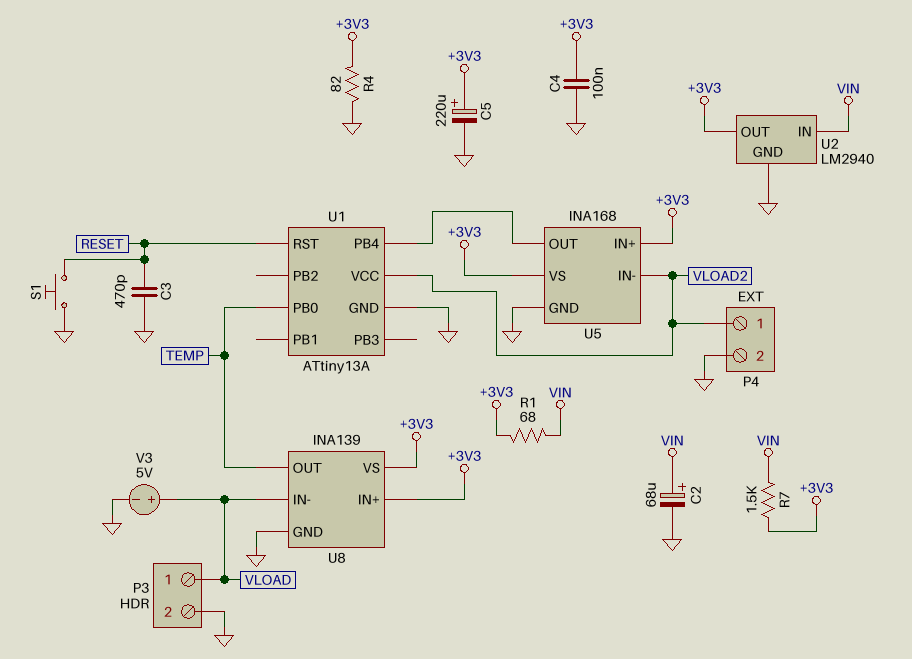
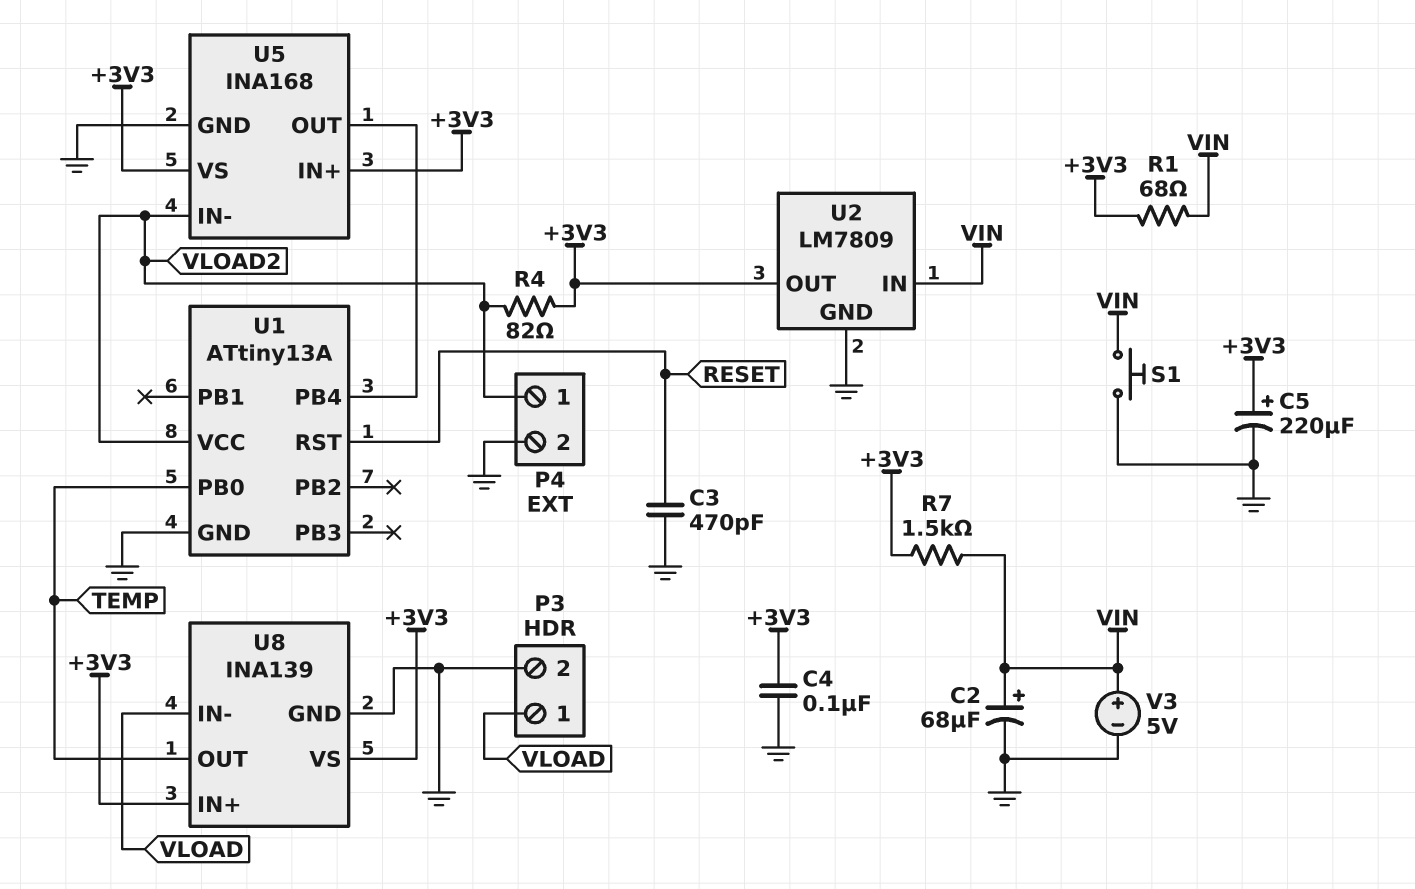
R4: 82 (+3V3, GND) -> 82 (+3V3, VLOAD2)
S1: button (GND, RESET) -> button (GND, VIN)
U2: LM2940 -> LM7809
V3: 5V (plus VLOAD, minus GND) -> 5V (plus VIN, minus GND)

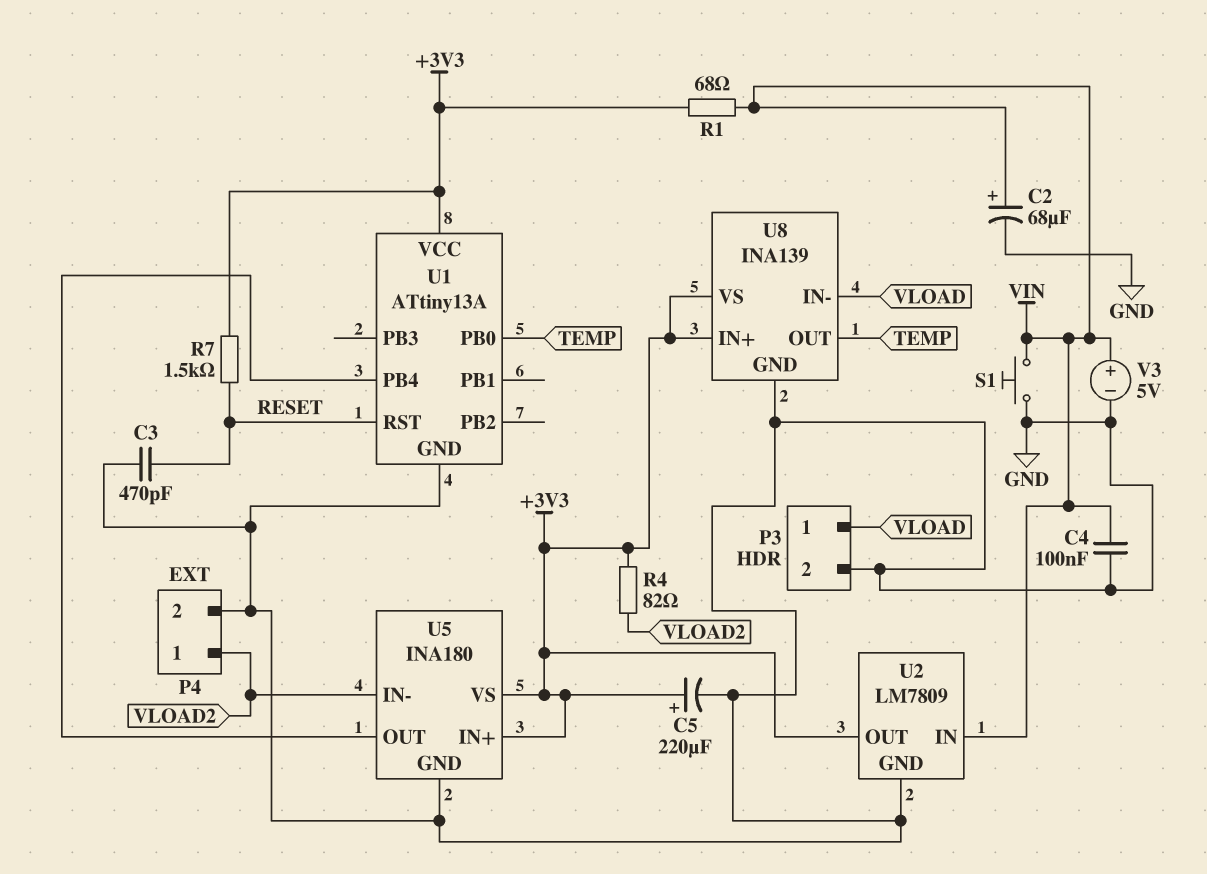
C4: 100nF (+3V3, GND) -> 100nF (GND, VIN)
R7: 1.5k (+3V3, VIN) -> 1.5k (+3V3, RESET)
U1 pin VCC: VLOAD2 -> +3V3
U5: INA168 -> INA180

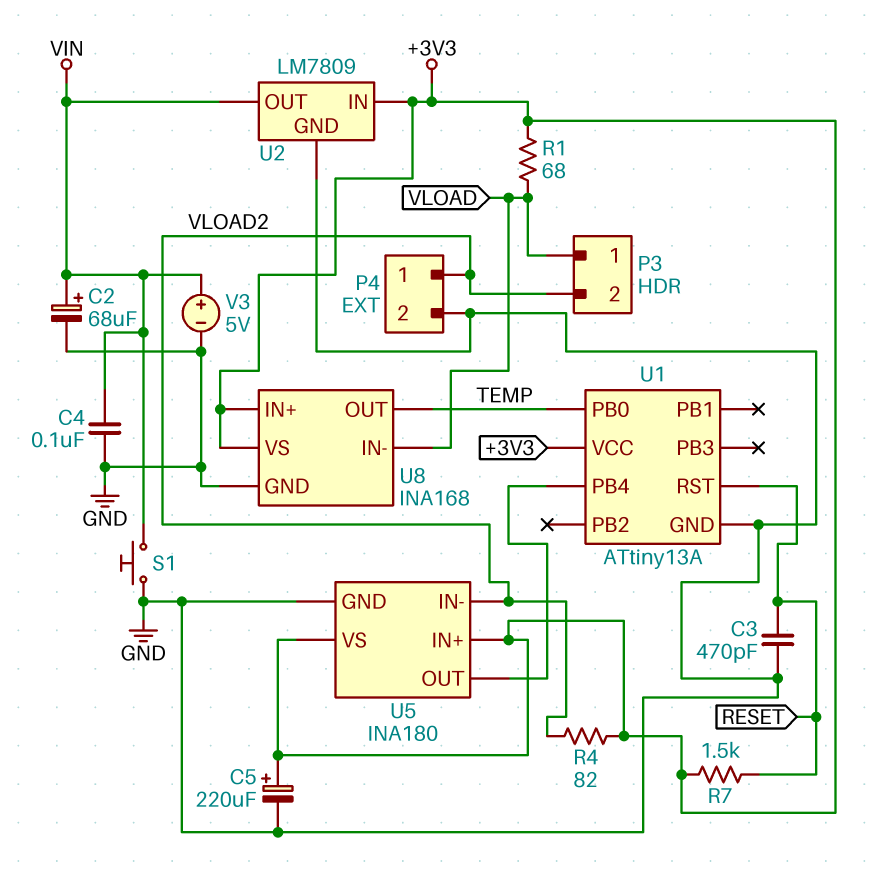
P3 pin 2: GND -> VLOAD2
R1: 68 (+3V3, VIN) -> 68 (+3V3, VLOAD)
U2 pin IN: VIN -> +3V3
U2 pin OUT: +3V3 -> VIN
U8: INA139 -> INA168

